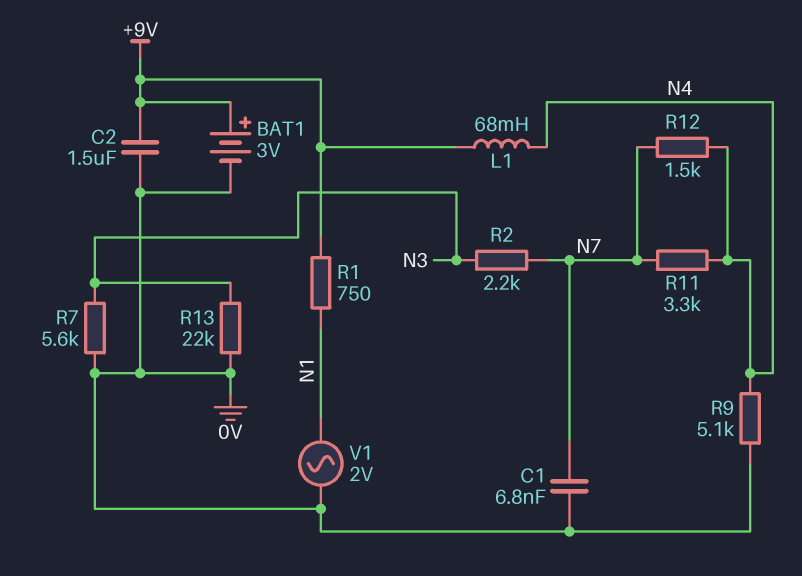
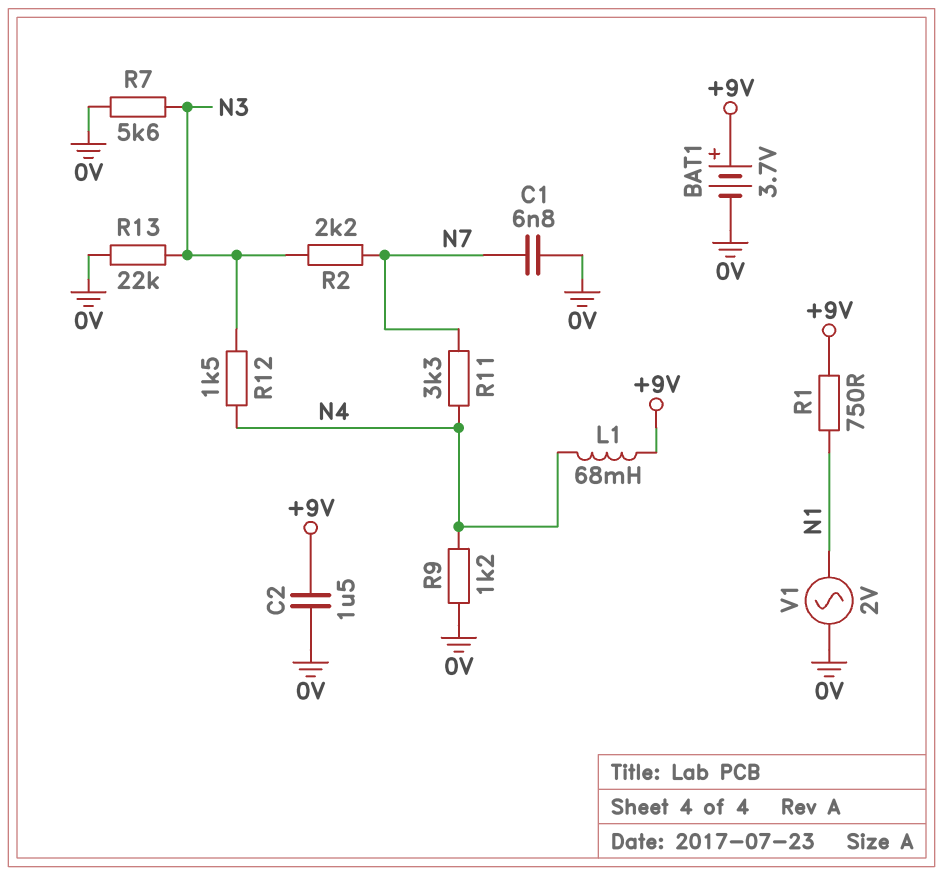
BAT1: 3V (plus +9V, minus 0V) -> 3.7V (plus +9V, minus 0V)
R9: 5.1k (0V, N4) -> 1.2k (0V, N4)
R12: 1.5k (N4, N7) -> 1.5k (N3, N4)

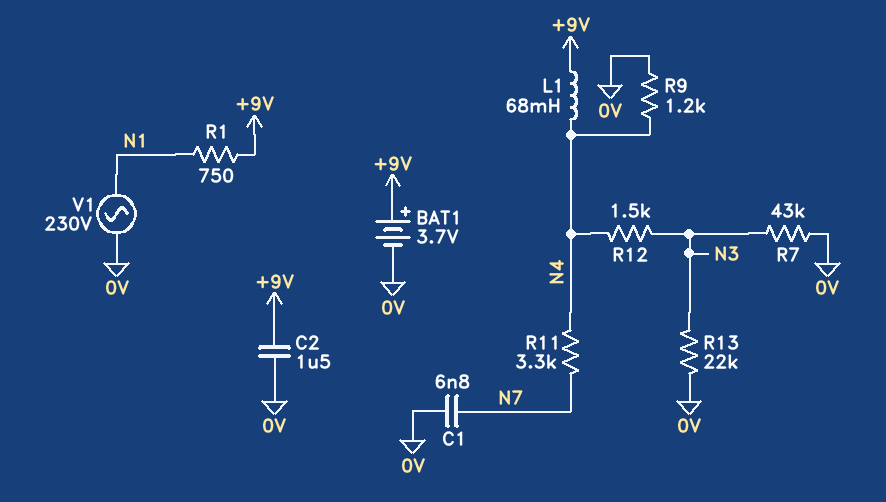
R2: 2.2k (N3, N7) -> none
R7: 5.6k (0V, N3) -> 43k (0V, N3)
V1: AC 2V (0V, N1) -> AC 230V (0V, N1)

